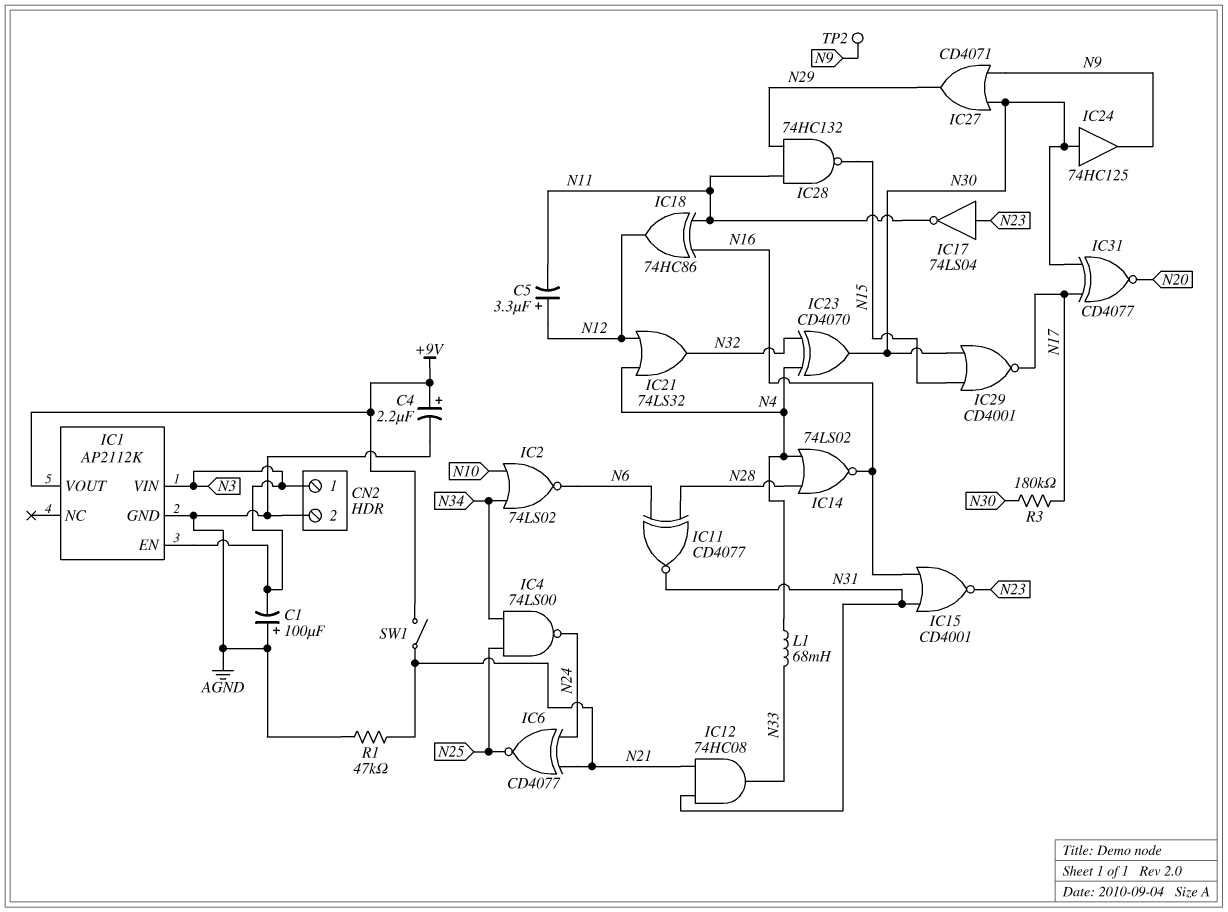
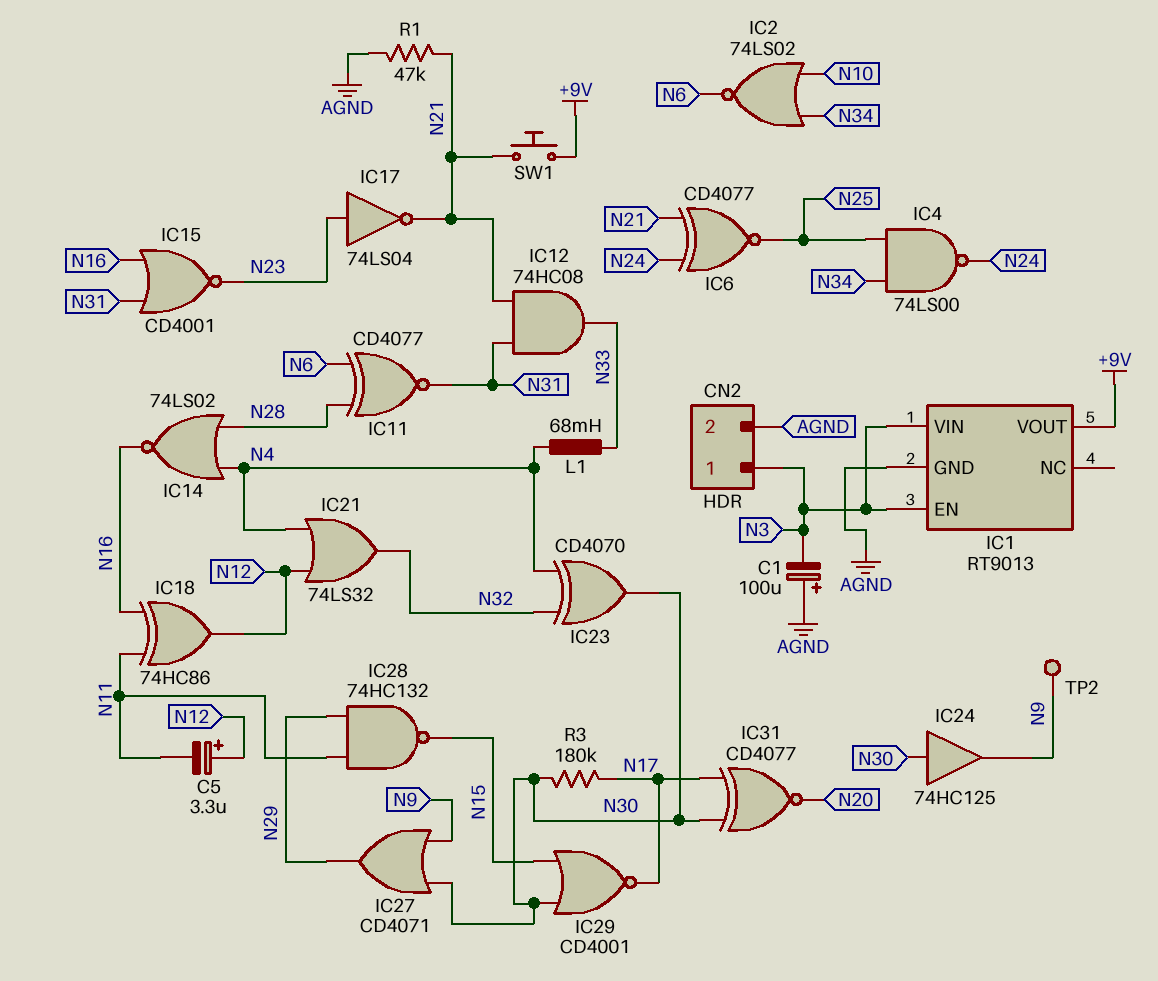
C4: 2.2uF (plus +9V, minus AGND) -> none
IC1: AP2112K -> RT9013
IC17: NOT 74LS04 (in N23, out N11) -> NOT 74LS04 (in N23, out N21)
SW1: switch (+9V, N21) -> button (+9V, N21)

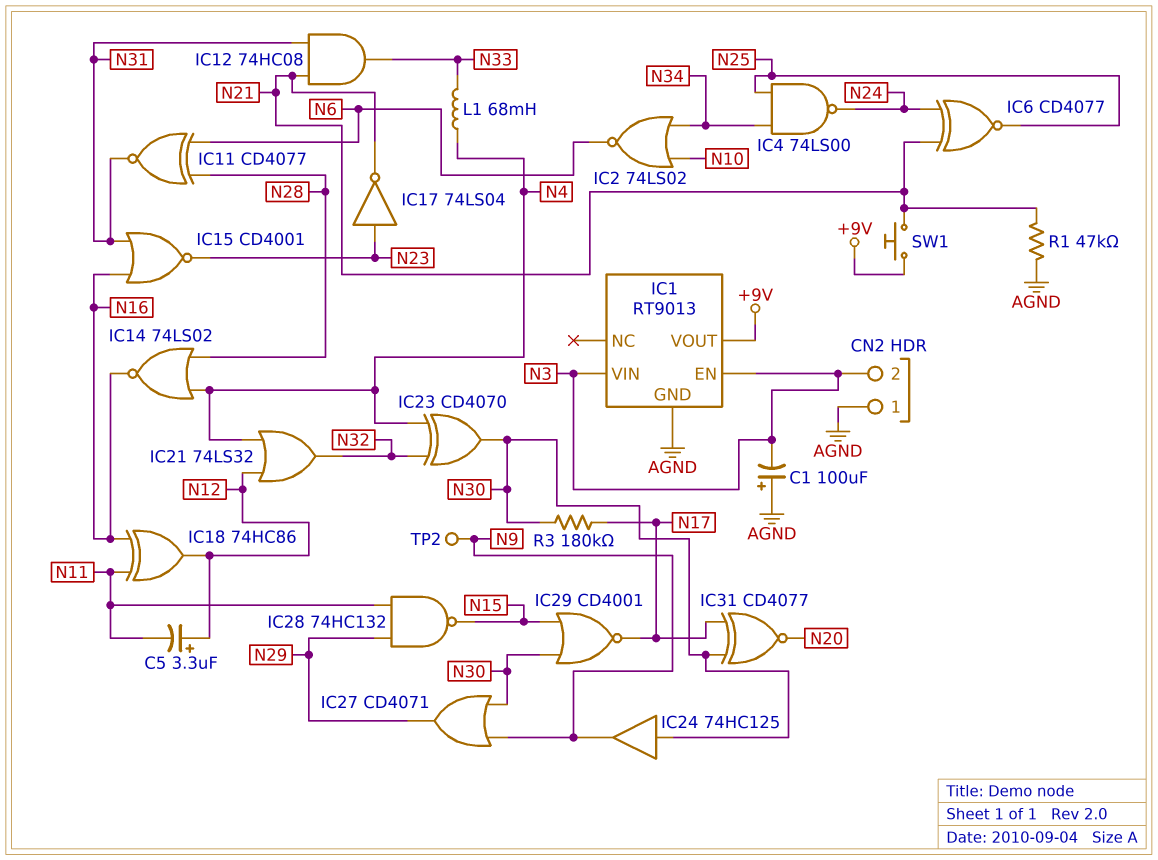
CN2 pin 1: N3 -> AGND
CN2 pin 2: AGND -> N3

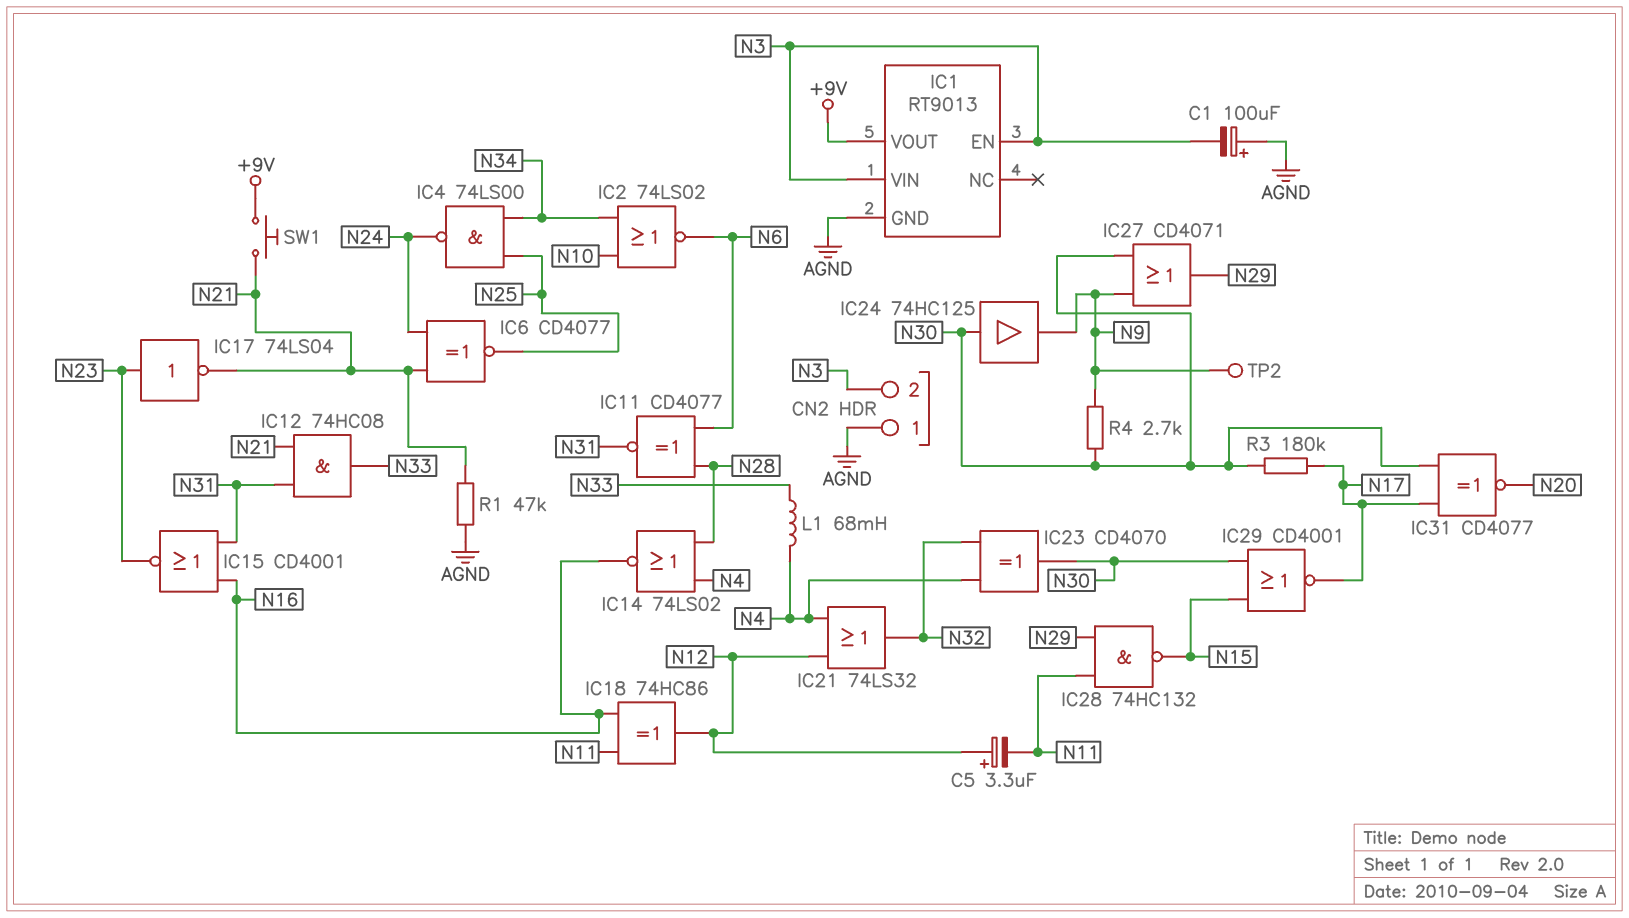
R4: none -> 2.7k (N9, N30)

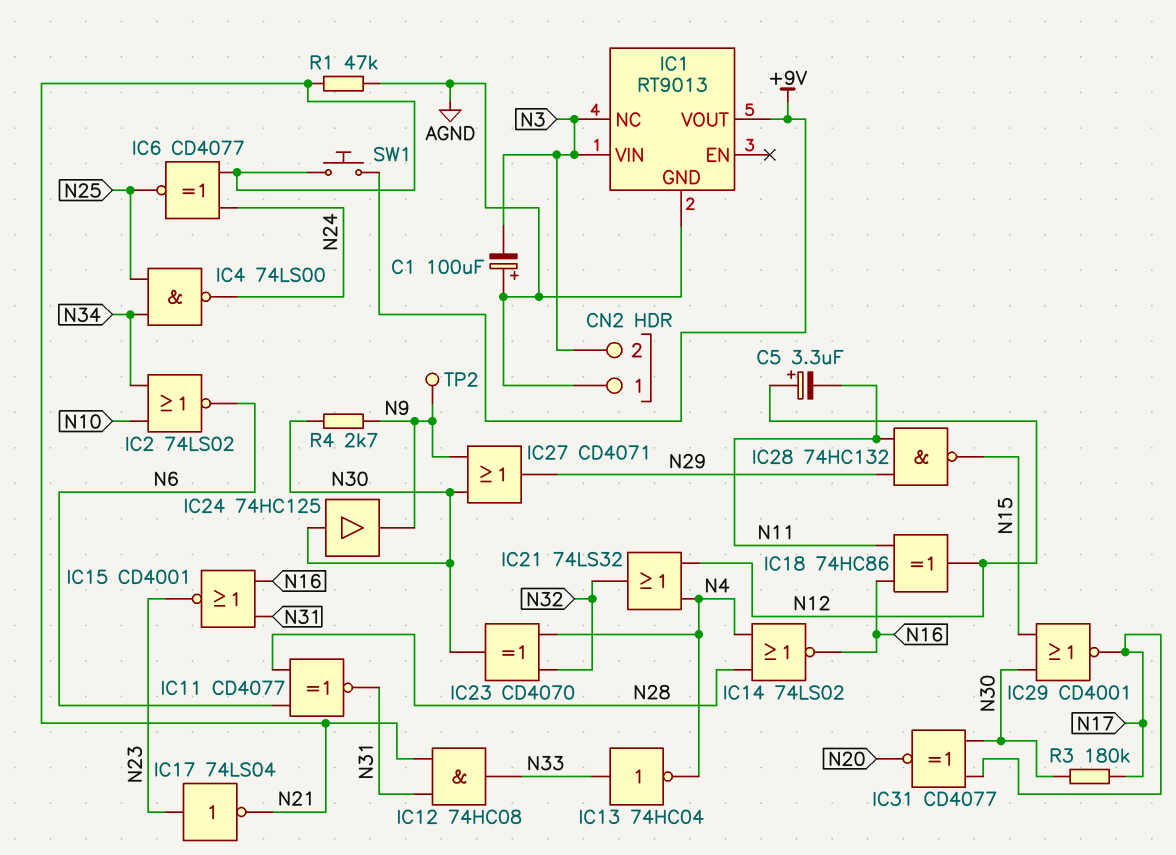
IC1 pin EN: N3 -> none
IC1 pin NC: none -> N3
IC13: none -> NOT 74HC04 (in N33, out N4)
L1: 68mH (N4, N33) -> none

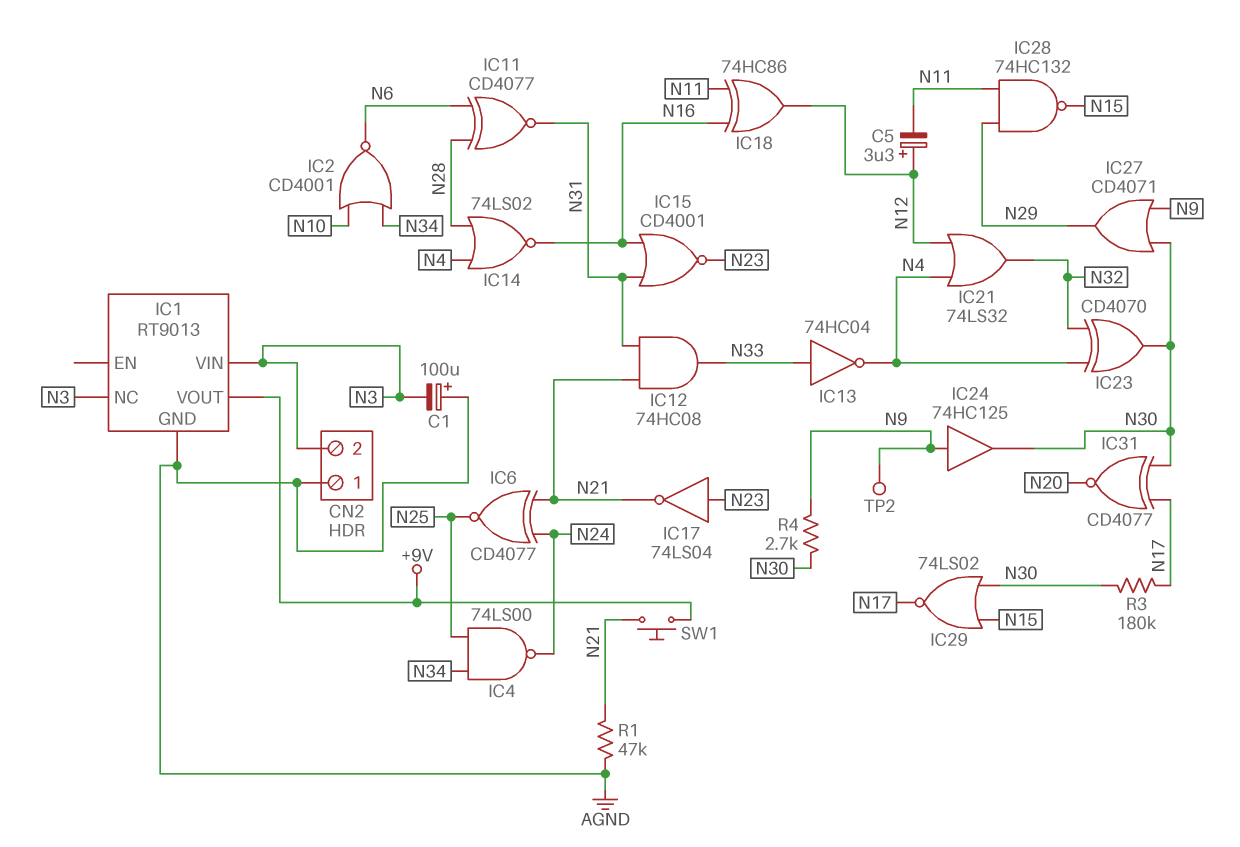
IC2: NOR 74LS02 (in N10, in N34, out N6) -> NOR CD4001 (in N10, in N34, out N6)
IC24: buffer 74HC125 (in N30, out N9) -> buffer 74HC125 (in N9, out N30)
IC29: NOR CD4001 (in N15, in N30, out N17) -> NOR 74LS02 (in N15, in N30, out N17)

